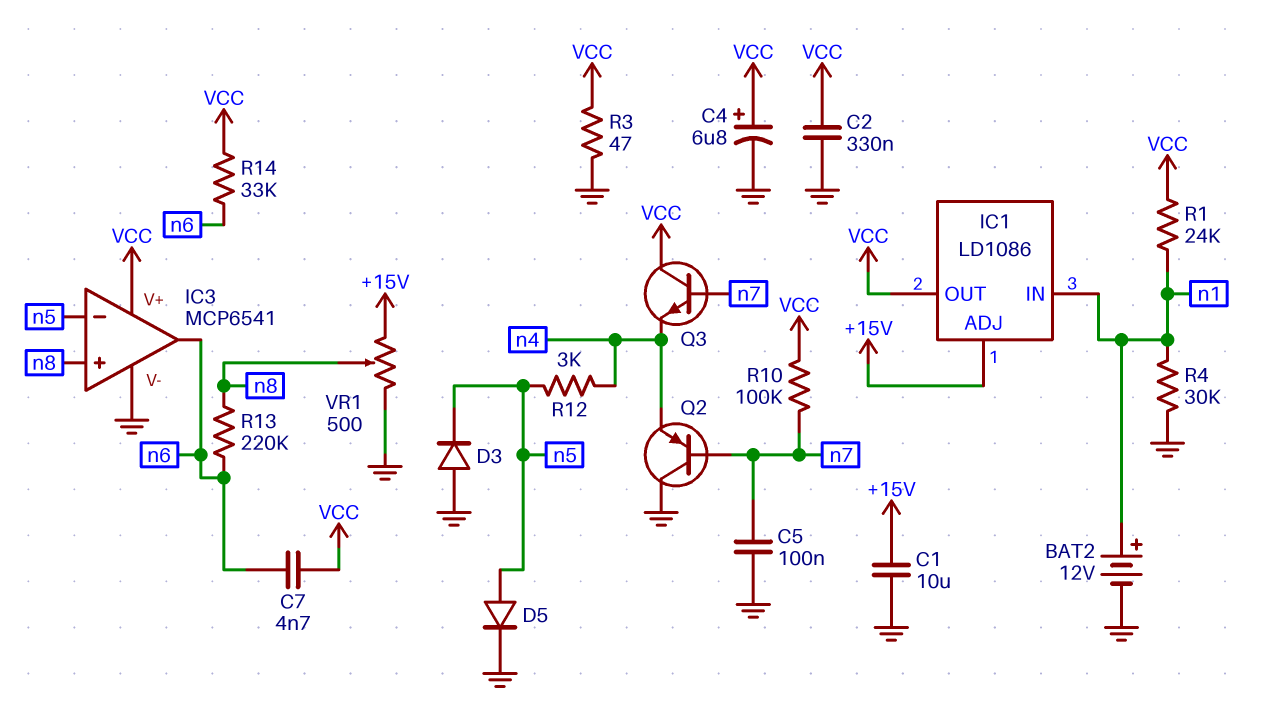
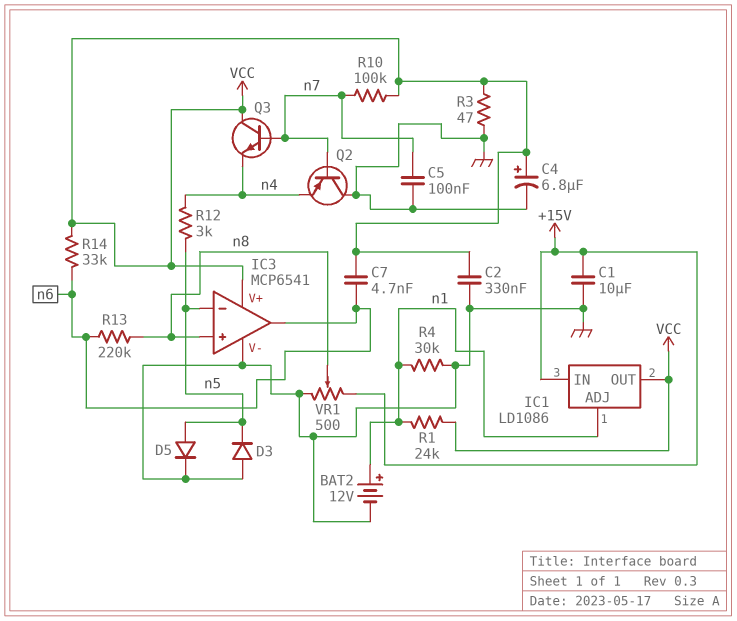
IC1 pin ADJ: +15V -> n1
IC1 pin IN: n1 -> +15V

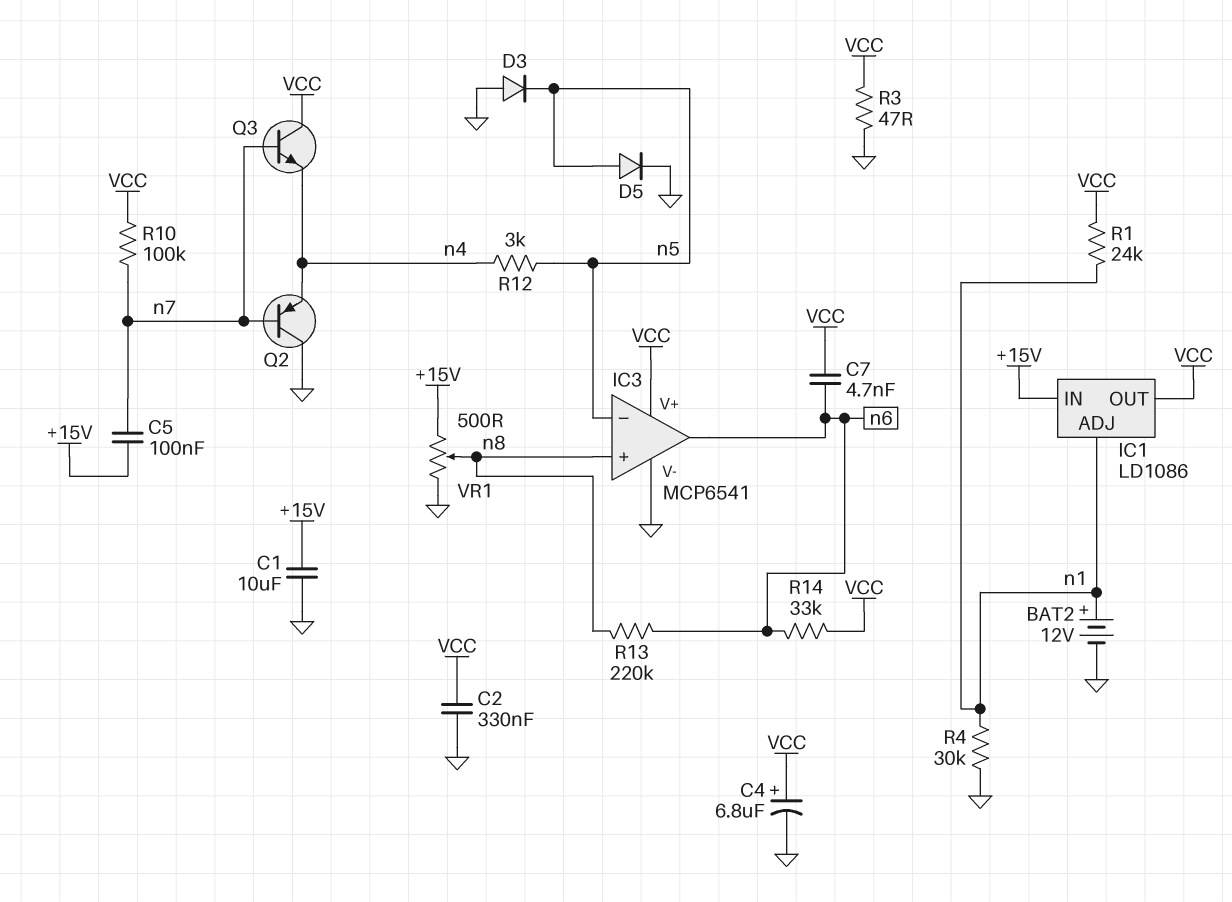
C5: 100nF (GND, n7) -> 100nF (+15V, n7)

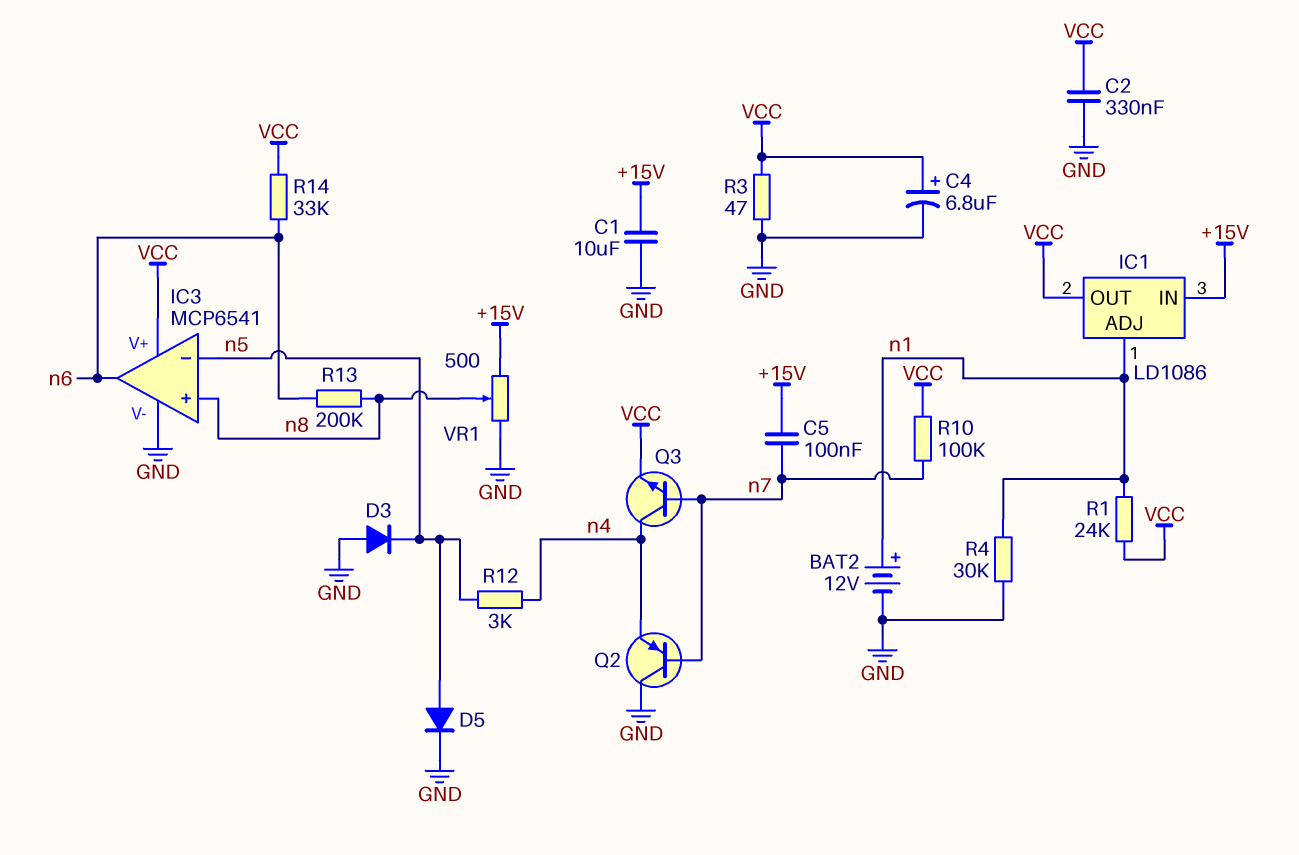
C7: 4.7nF (VCC, n6) -> none
Q3: NPN (B n7, C VCC, E n4) -> NPN (B n7, C n4, E VCC)
R13: 220k (n6, n8) -> 200k (n6, n8)

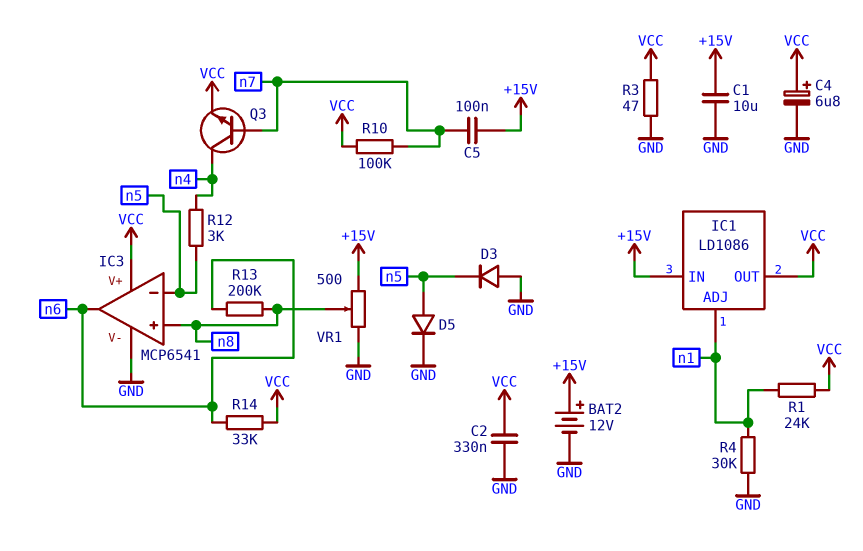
BAT2: 12V (plus n1, minus GND) -> 12V (plus +15V, minus GND)
Q2: PNP (B n7, C GND, E n4) -> none

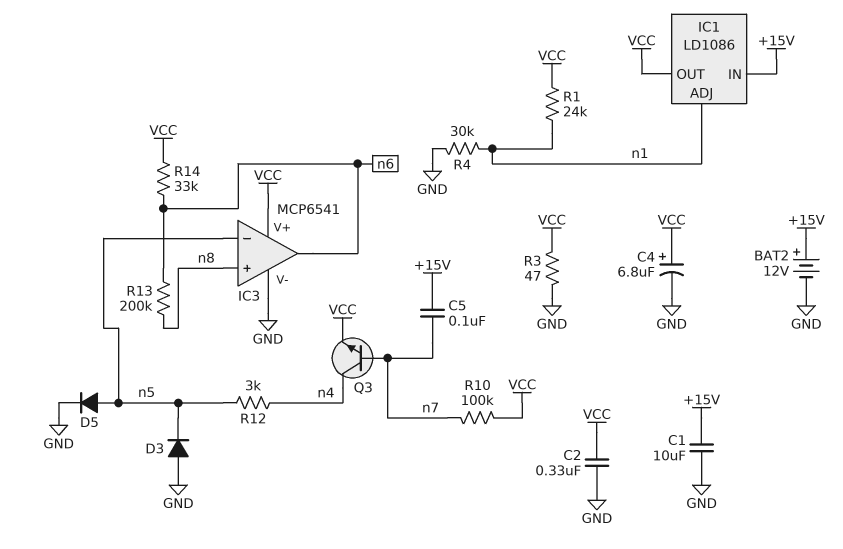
VR1: 500 (+15V, GND, wiper n8) -> none

